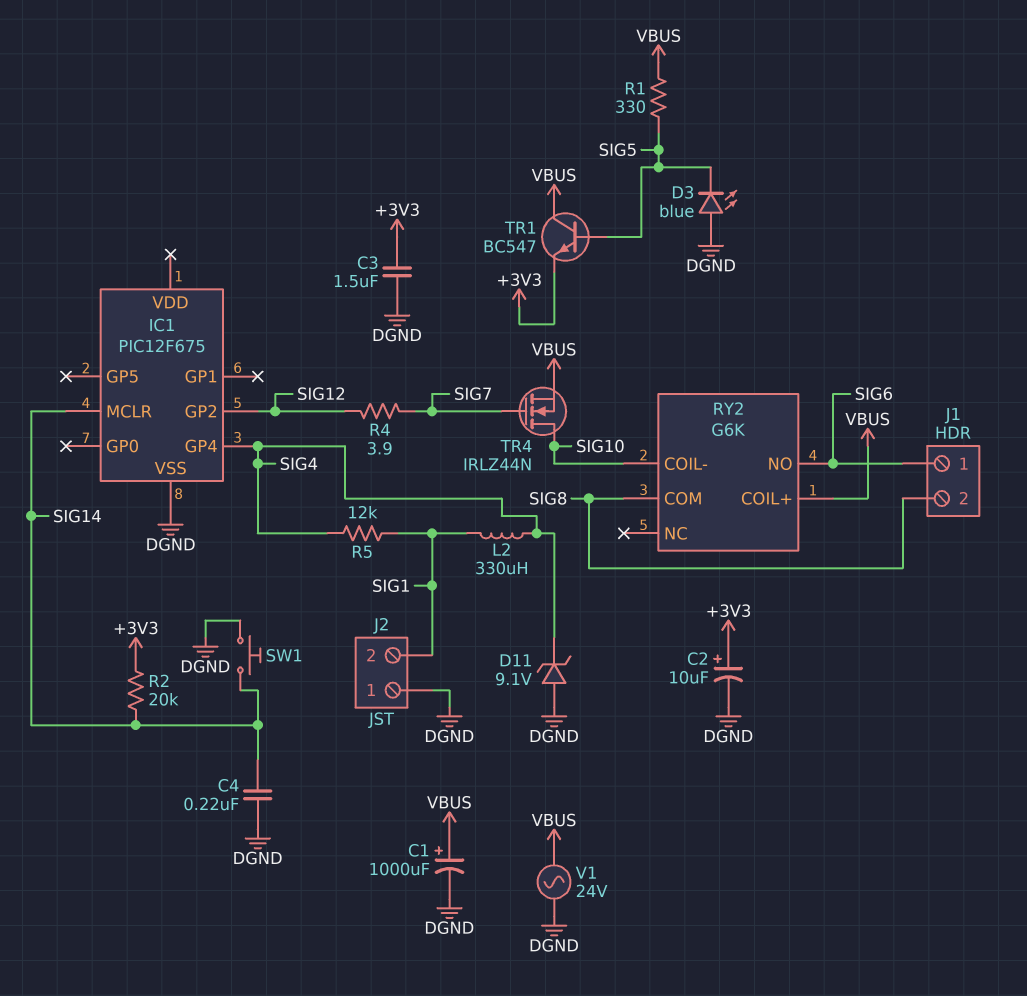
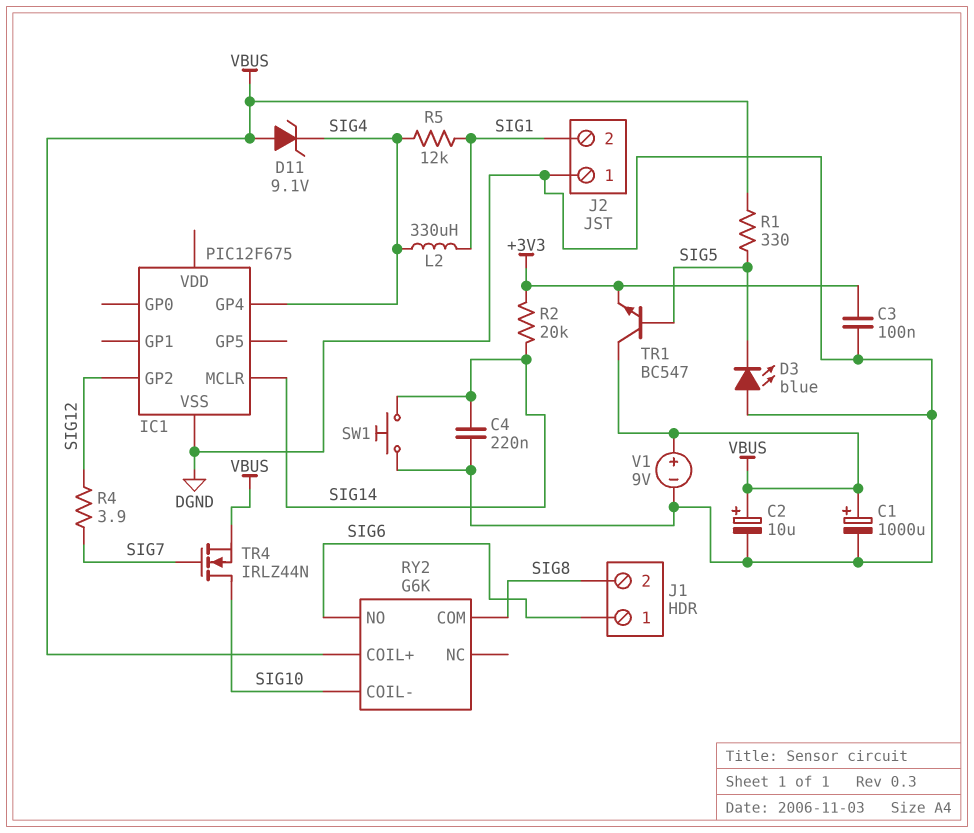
C2: 10uF (plus +3V3, minus DGND) -> 10uF (plus VBUS, minus DGND)
C3: 1.5uF (+3V3, DGND) -> 100nF (+3V3, DGND)
D11: zener 9.1V (A DGND, K SIG4) -> zener 9.1V (A VBUS, K SIG4)
V1: AC 24V (DGND, VBUS) -> 9V (plus VBUS, minus DGND)

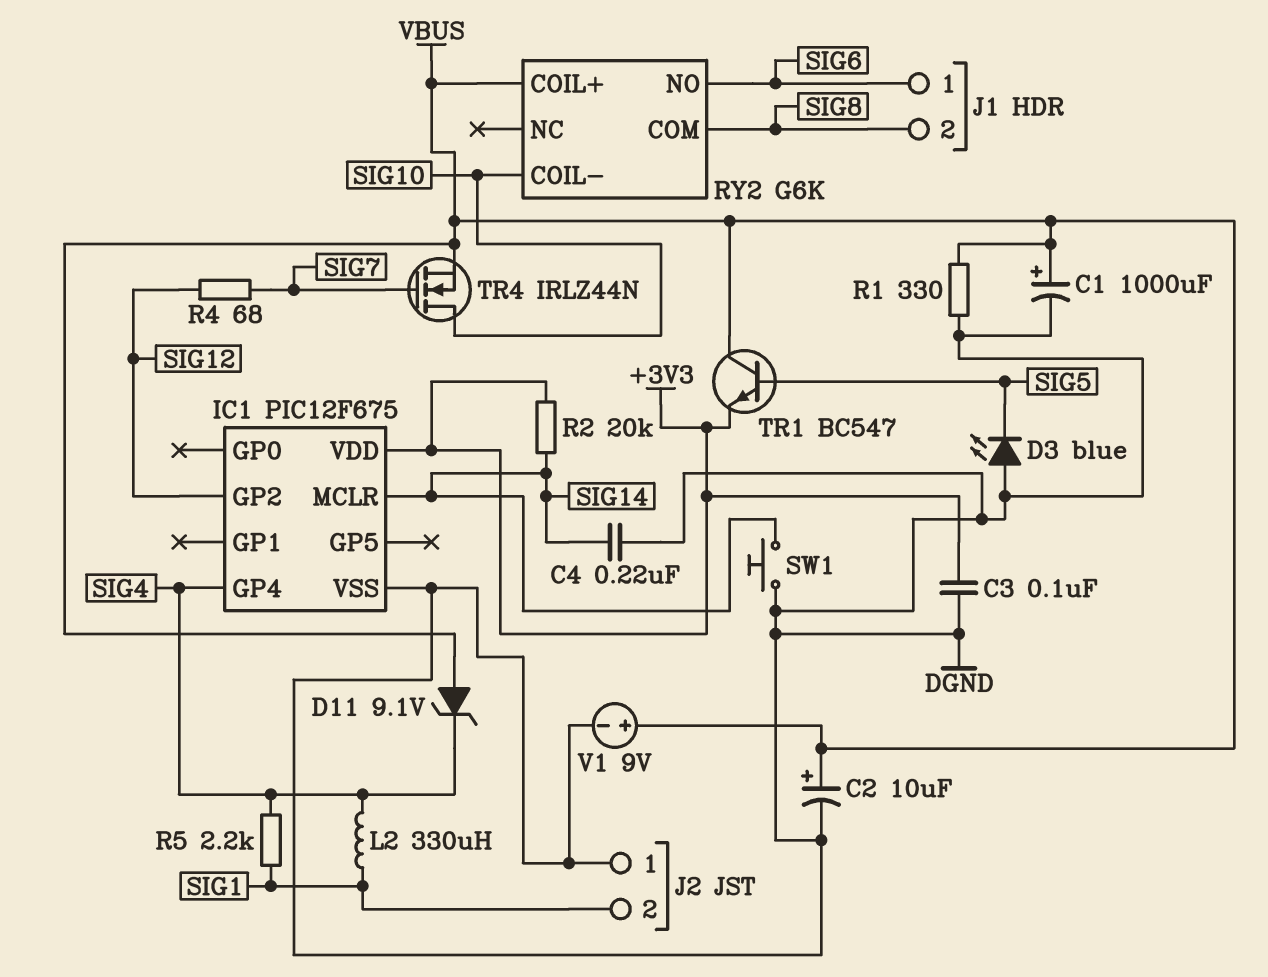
IC1 pin VDD: none -> +3V3
R1: 330 (SIG5, VBUS) -> 330 (DGND, VBUS)
R4: 3.9 (SIG7, SIG12) -> 68 (SIG7, SIG12)
R5: 12k (SIG1, SIG4) -> 2.2k (SIG1, SIG4)

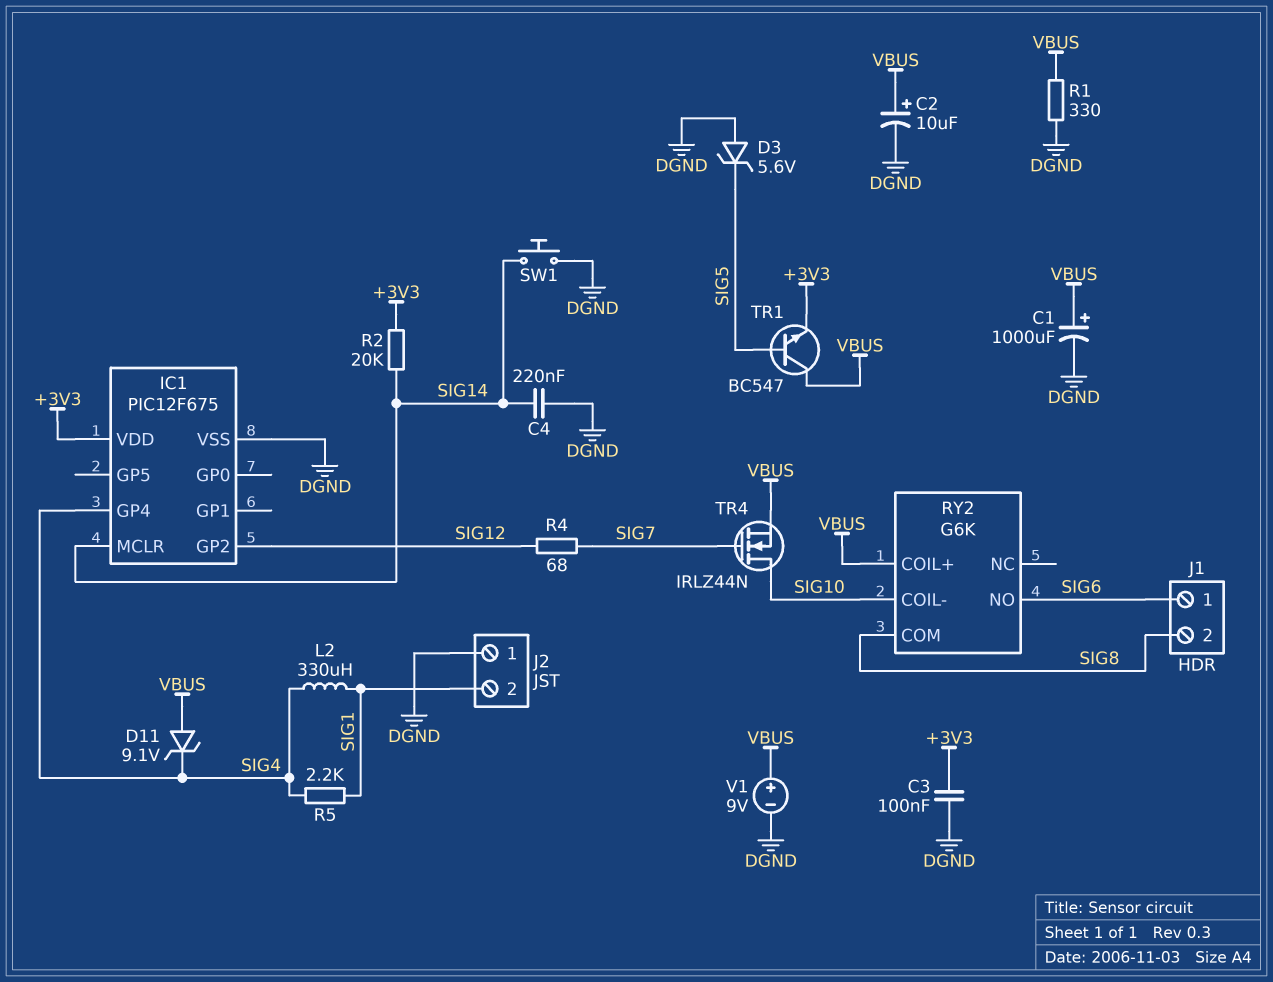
D3: LED blue (A DGND, K SIG5) -> zener 5.6V (A DGND, K SIG5)

